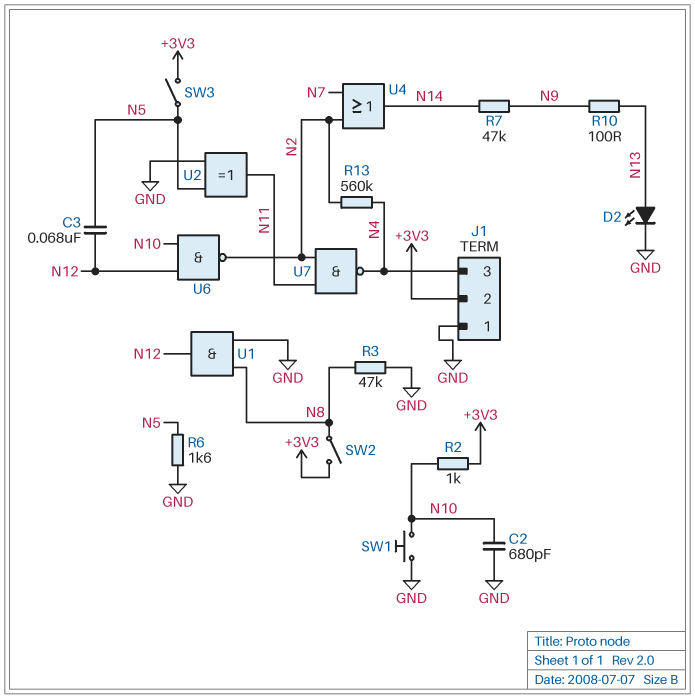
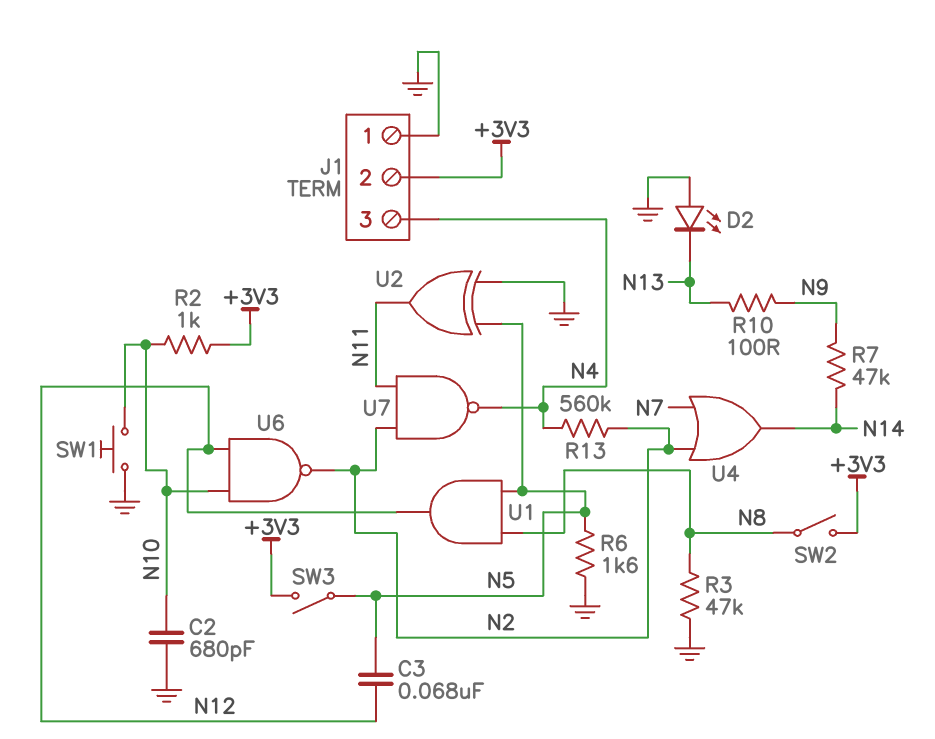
D2: LED (A N13, K GND) -> LED (A GND, K N13)
U1: AND (in GND, in N8, out N12) -> AND (in N5, in N8, out N12)

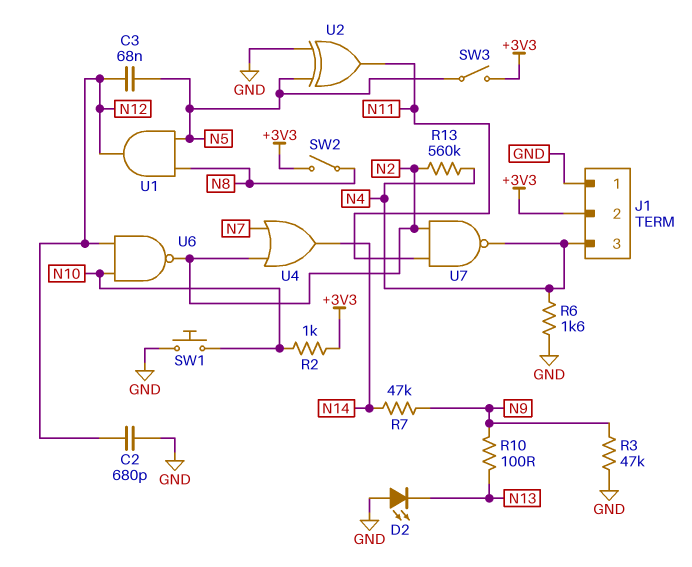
C2: 680pF (GND, N10) -> 680pF (GND, N12)
R3: 47k (GND, N8) -> 47k (GND, N9)
R6: 1.6k (GND, N5) -> 1.6k (GND, N4)

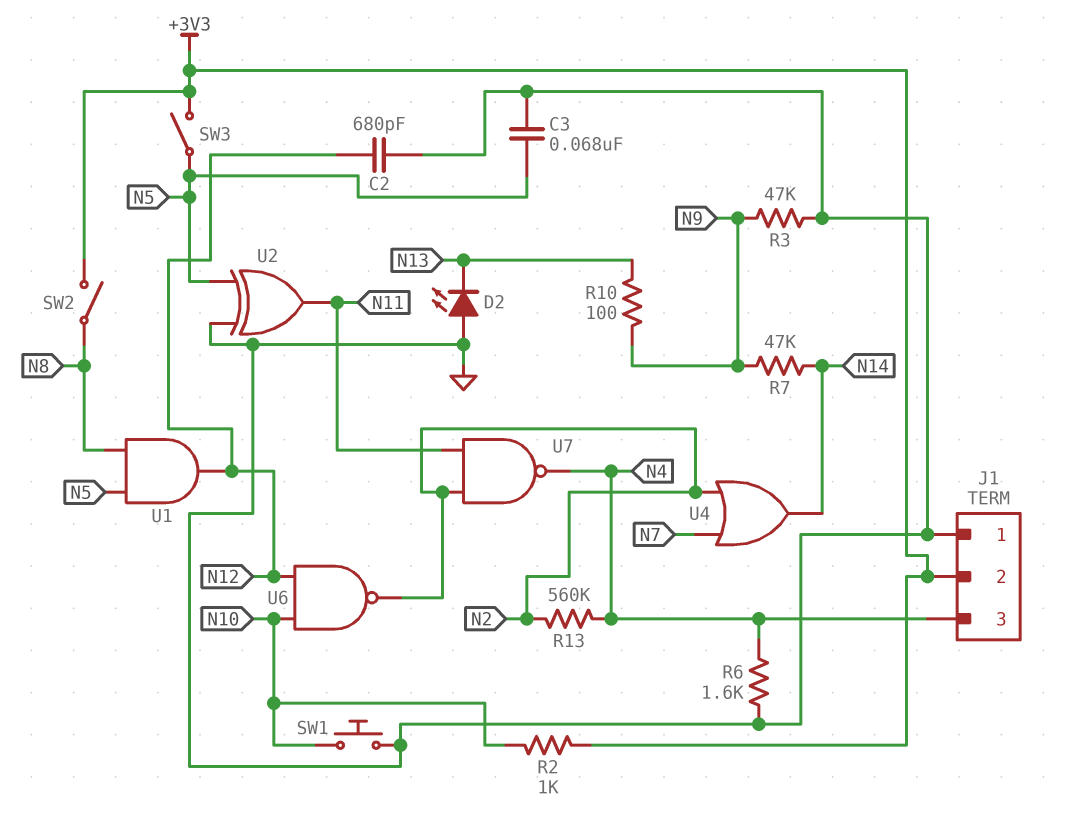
C3: 68nF (N5, N12) -> 68nF (GND, N5)

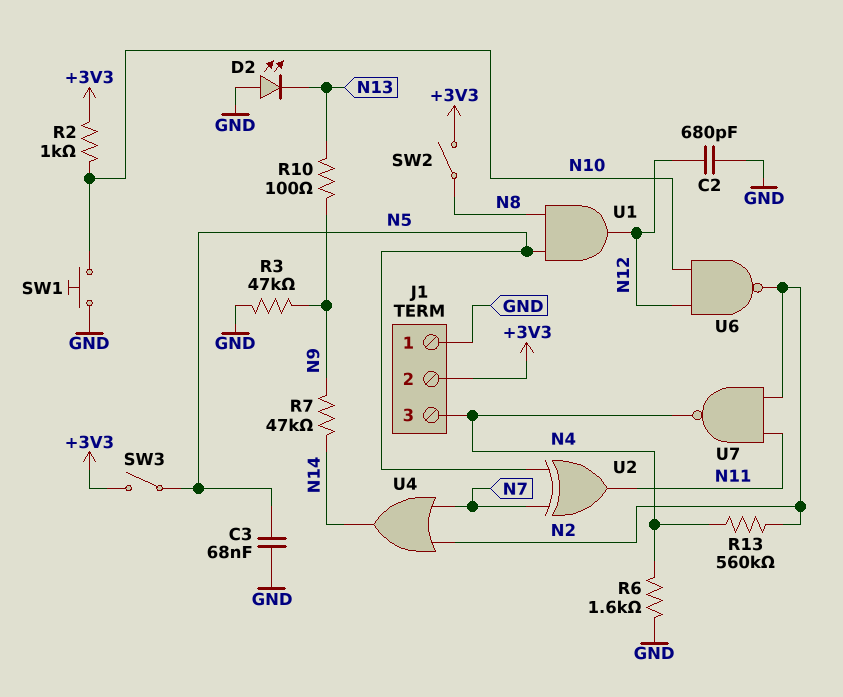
U2: XOR (in GND, in N5, out N11) -> XOR (in N5, in N7, out N11)

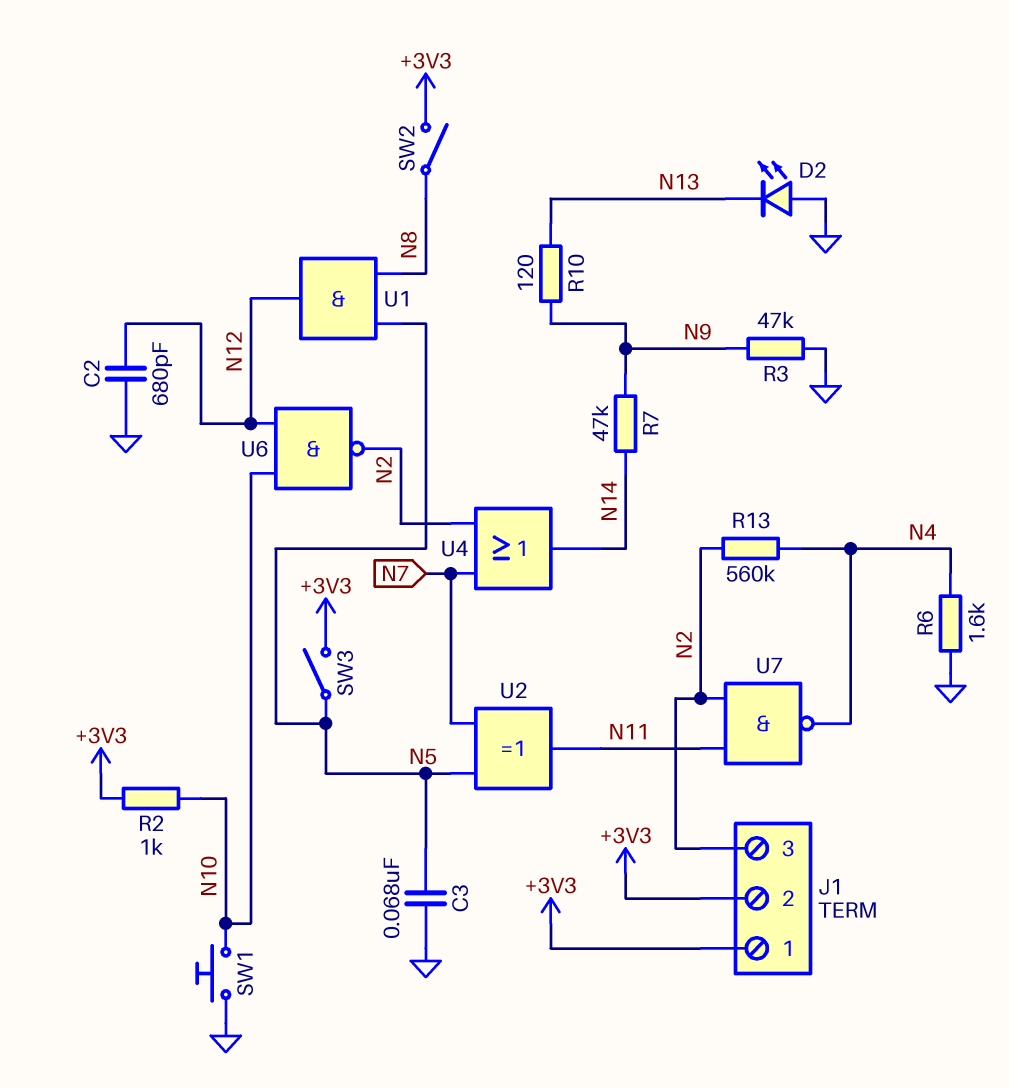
J1 pin 1: GND -> +3V3
J1 pin 3: N4 -> N2
R10: 100 (N9, N13) -> 120 (N9, N13)

